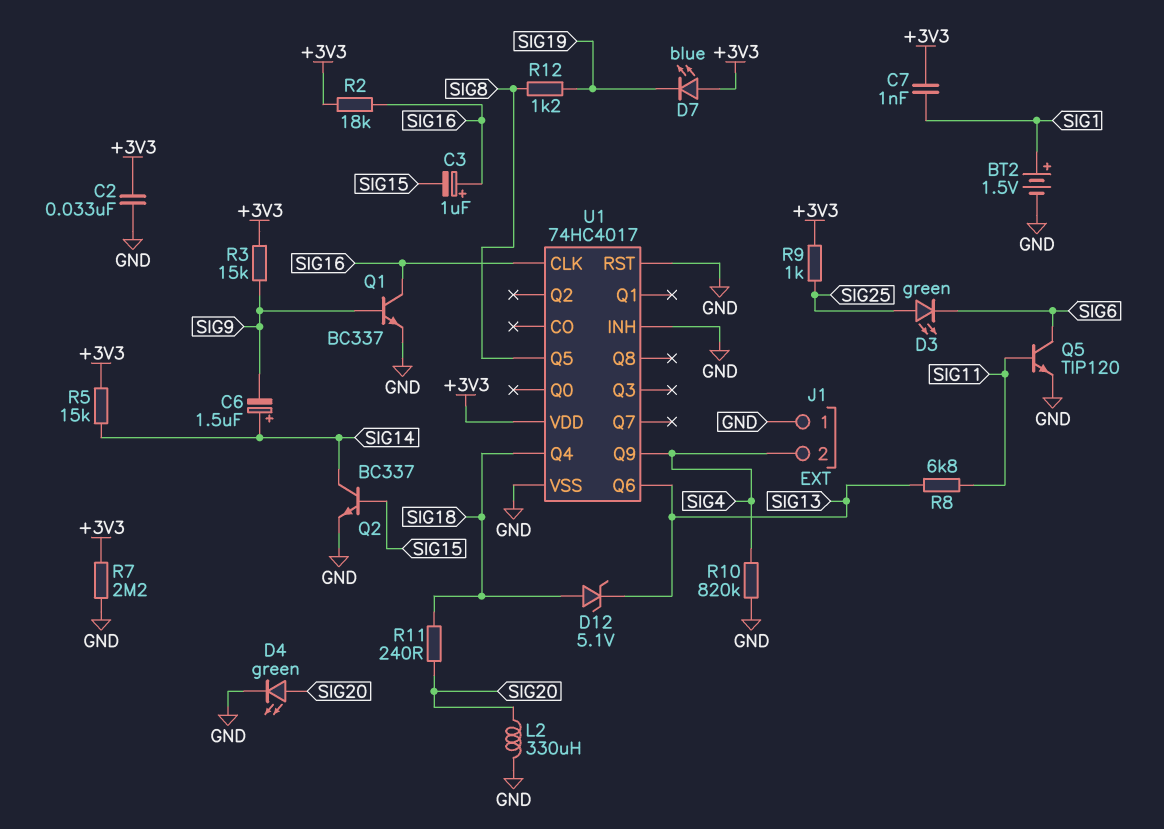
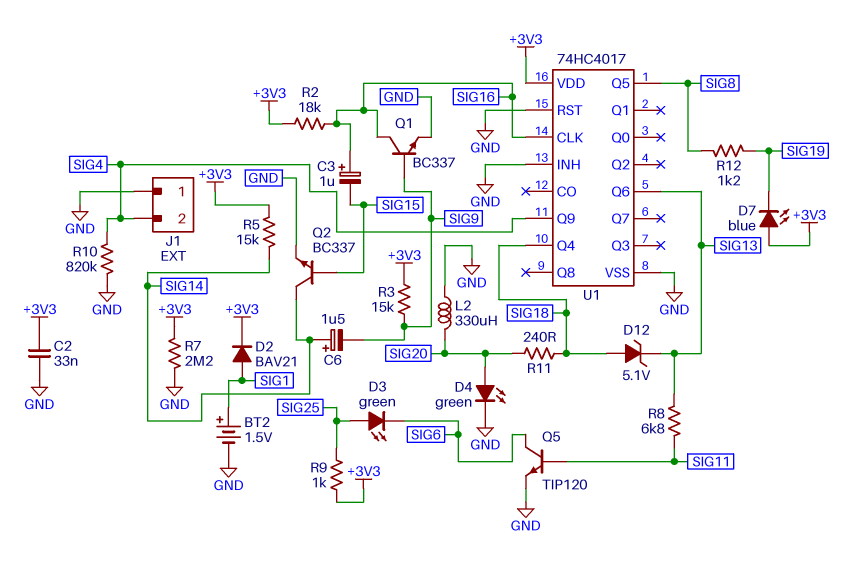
C7: 1nF (+3V3, SIG1) -> none
D2: none -> diode BAV21 (A SIG1, K +3V3)

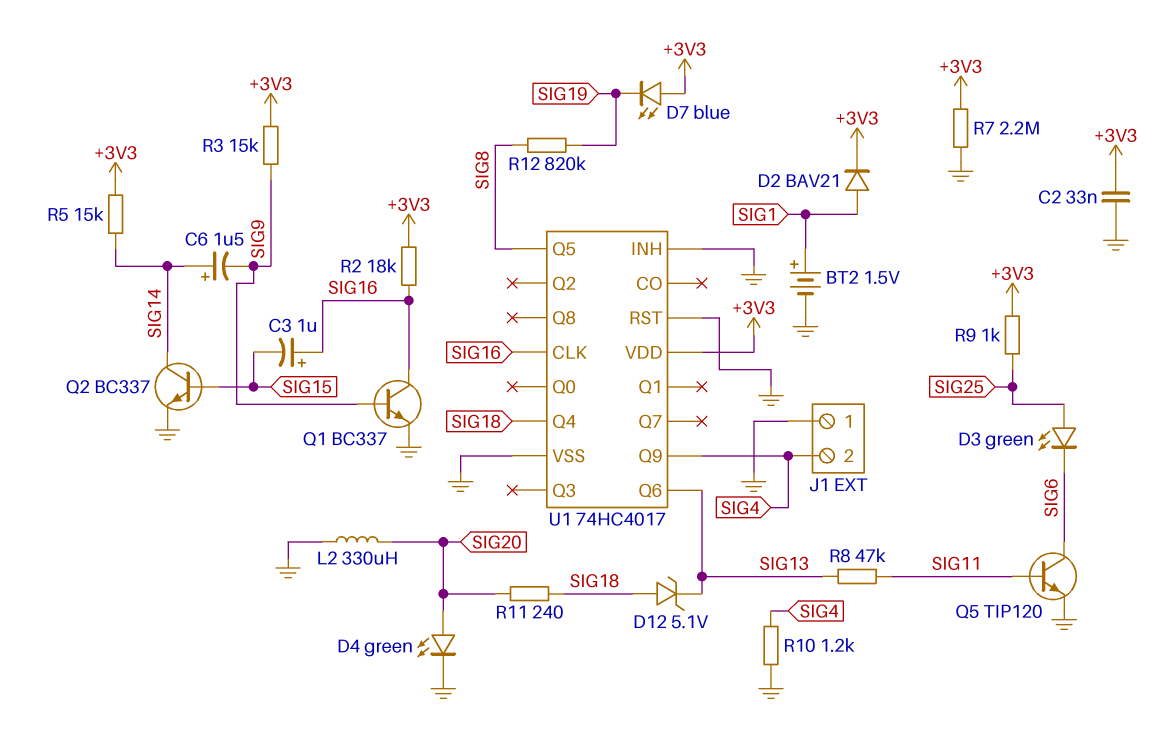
R8: 6.8k (SIG11, SIG13) -> 47k (SIG11, SIG13)
R10: 820k (GND, SIG4) -> 1.2k (GND, SIG4)
R12: 1.2k (SIG8, SIG19) -> 820k (SIG8, SIG19)

